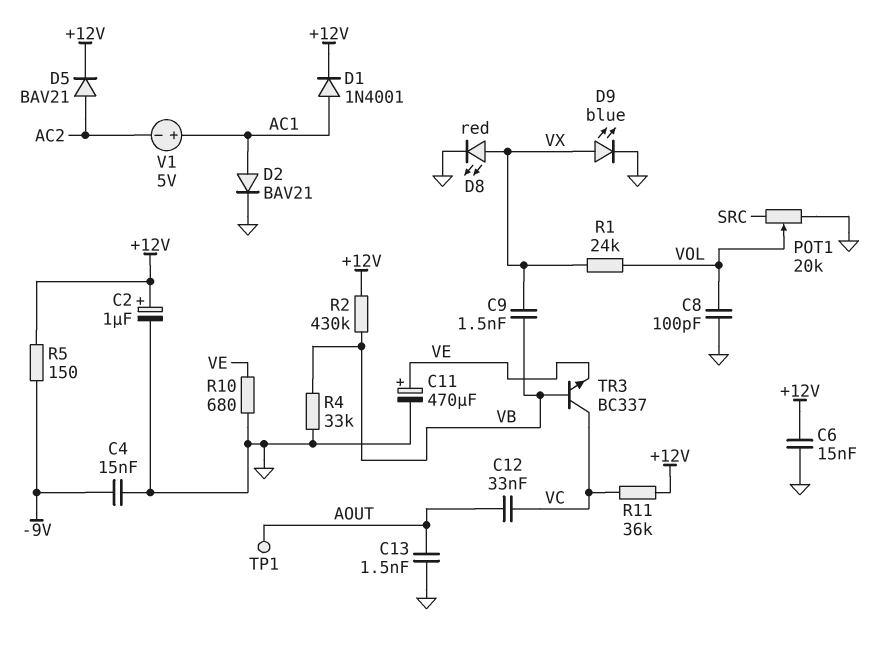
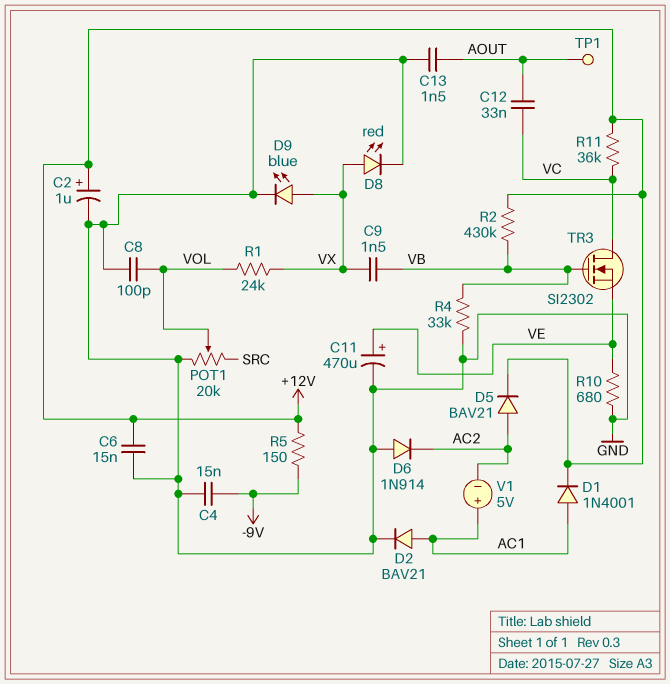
D6: none -> diode 1N914 (A GND, K AC2)
TR3: NPN BC337 (B VB, C VC, E VE) -> NMOS SI2302 (G VB, D VC, S VE)

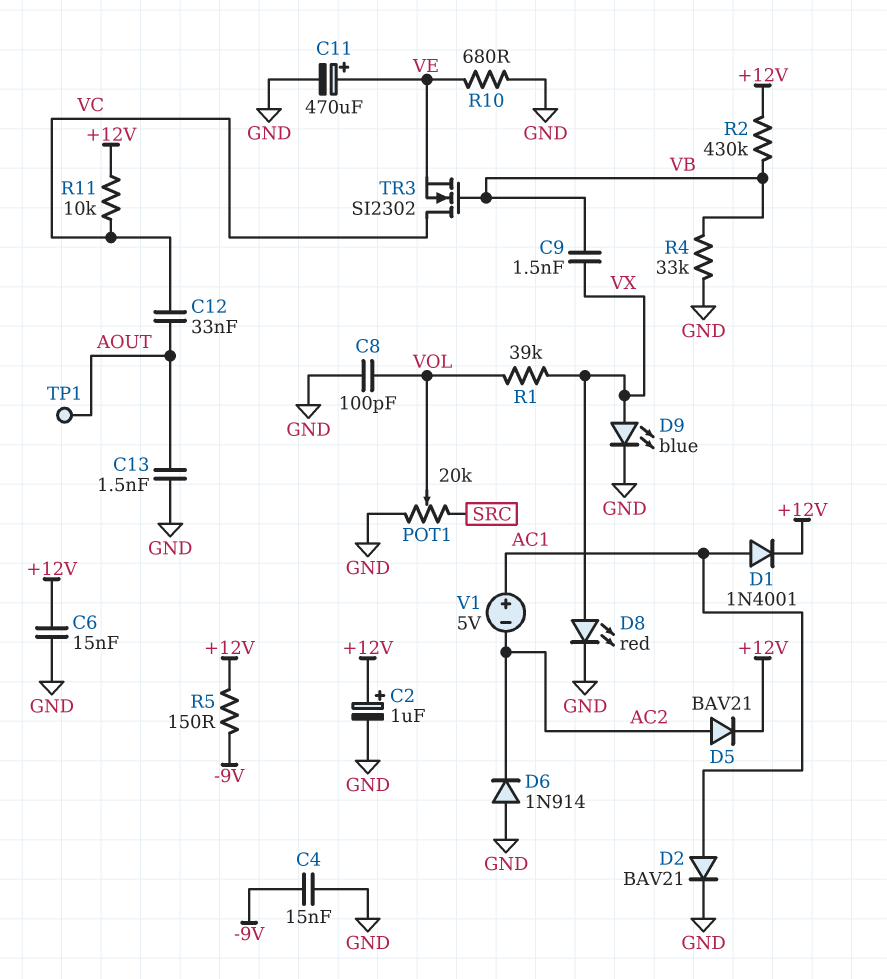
R1: 24k (VOL, VX) -> 39k (VOL, VX)
R11: 36k (+12V, VC) -> 10k (+12V, VC)

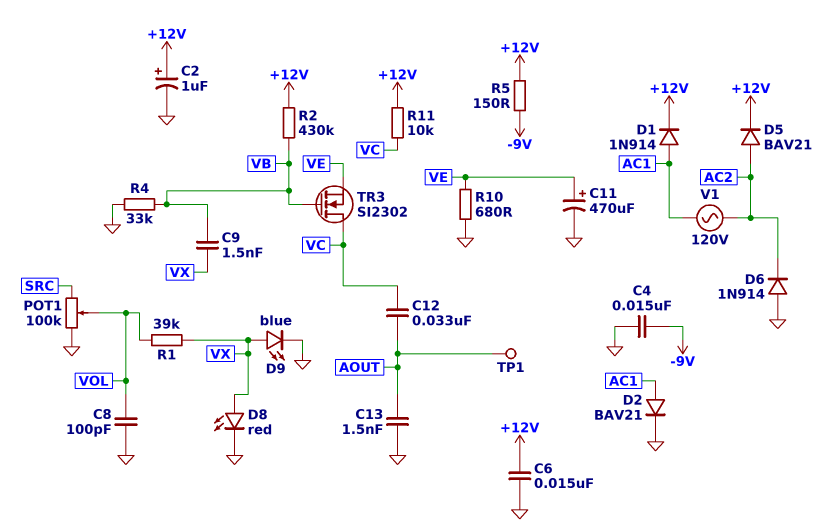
D1: diode 1N4001 (A AC1, K +12V) -> diode 1N914 (A AC1, K +12V)
POT1: 20k (GND, SRC, wiper VOL) -> 100k (GND, SRC, wiper VOL)
V1: 5V (plus AC1, minus AC2) -> AC 120V (AC1, AC2)

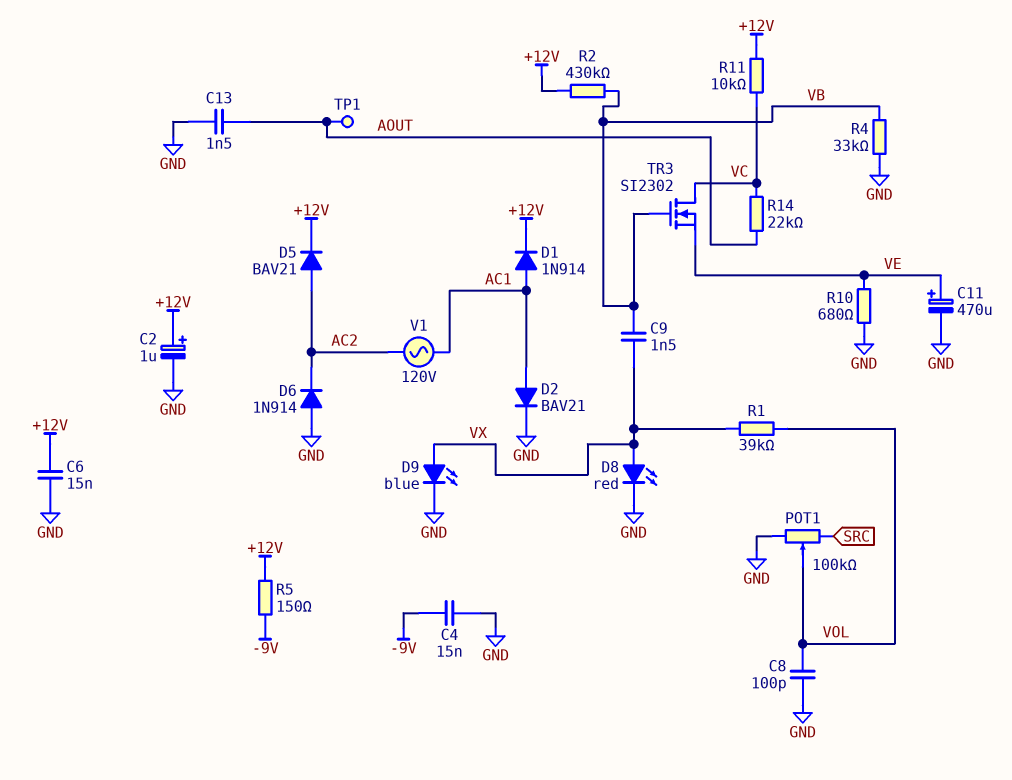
C12: 33nF (AOUT, VC) -> none
R14: none -> 22k (AOUT, VC)

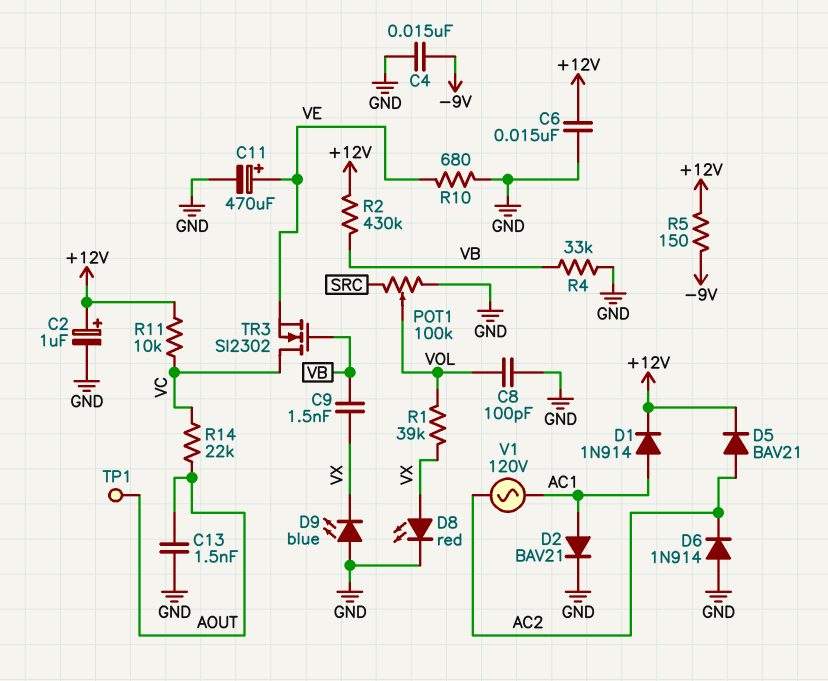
D9: LED blue (A VX, K GND) -> LED blue (A GND, K VX)

